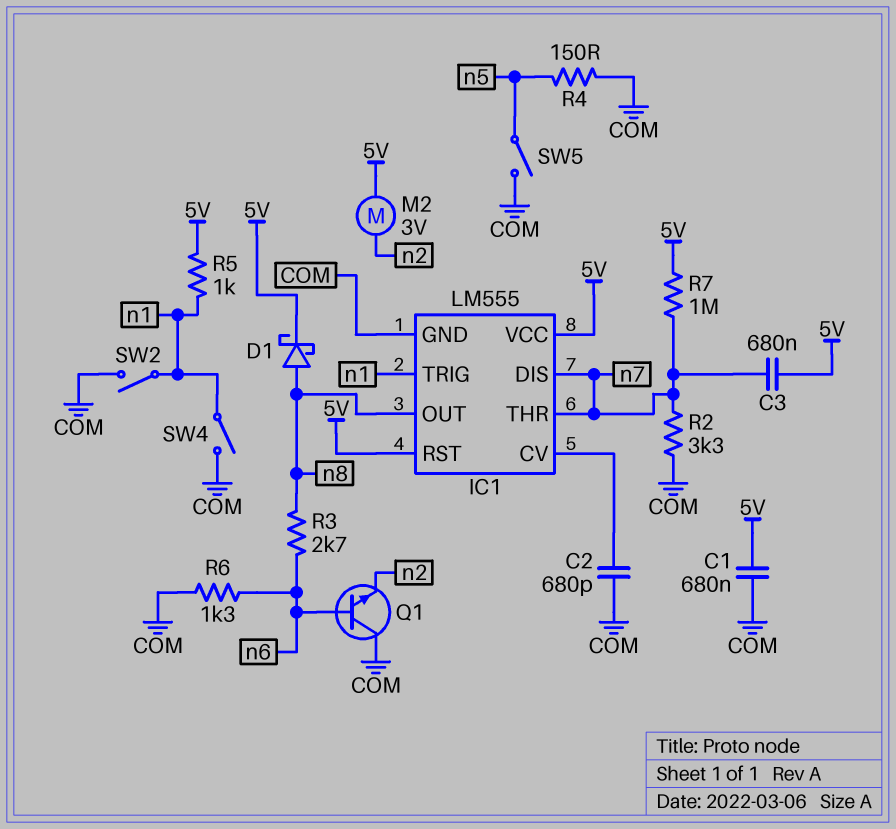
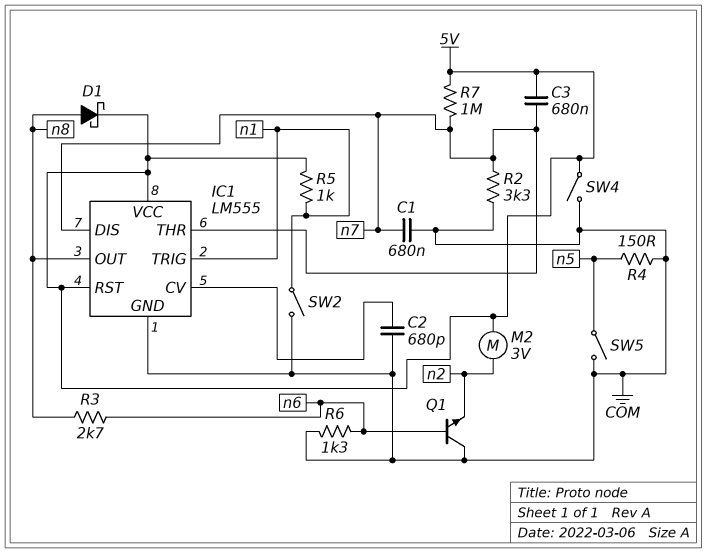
C1: 680nF (5V, COM) -> 680nF (COM, n7)
SW4: switch (COM, n1) -> switch (5V, COM)

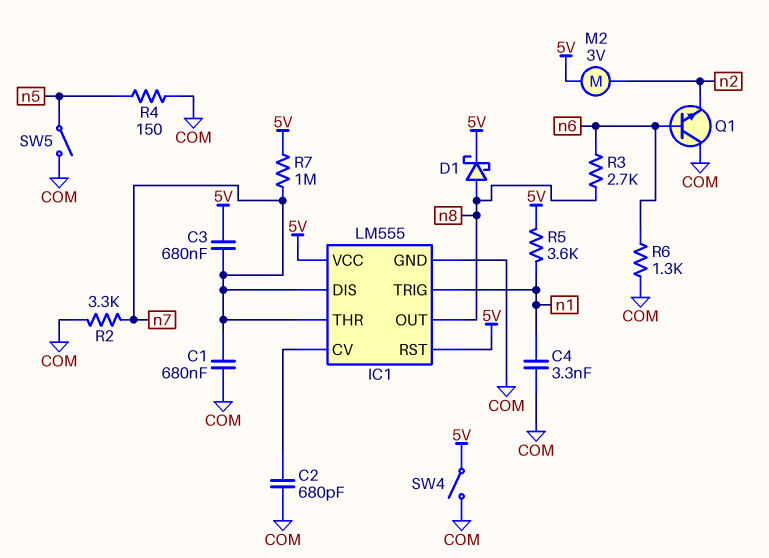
C4: none -> 3.3nF (COM, n1)
R5: 1k (5V, n1) -> 3.6k (5V, n1)
SW2: switch (COM, n1) -> none

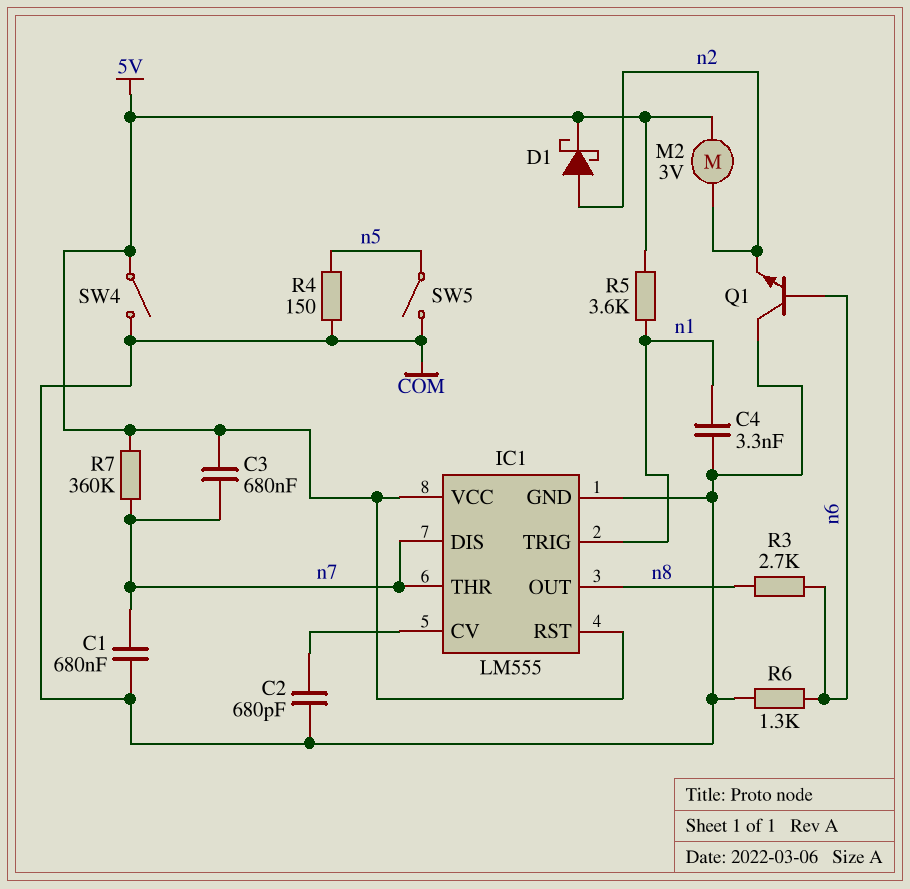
D1: schottky (A n8, K 5V) -> schottky (A n2, K 5V)
R2: 3.3k (COM, n7) -> none
R7: 1M (5V, n7) -> 360k (5V, n7)

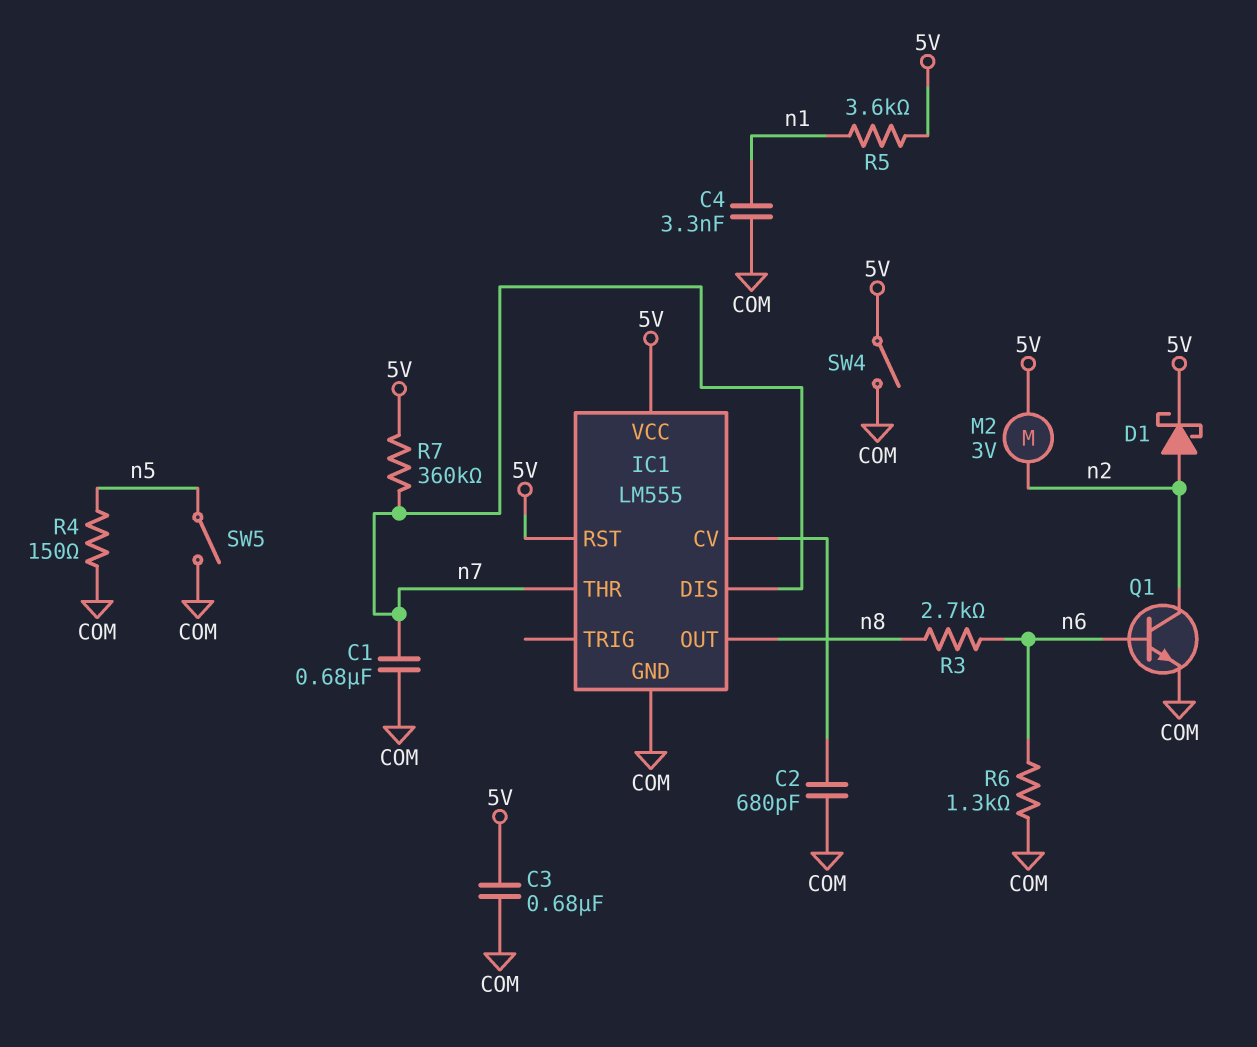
C3: 680nF (5V, n7) -> 680nF (5V, COM)
IC1 pin TRIG: n1 -> none
Q1: NPN (B n6, C COM, E n2) -> NPN (B n6, C n2, E COM)

